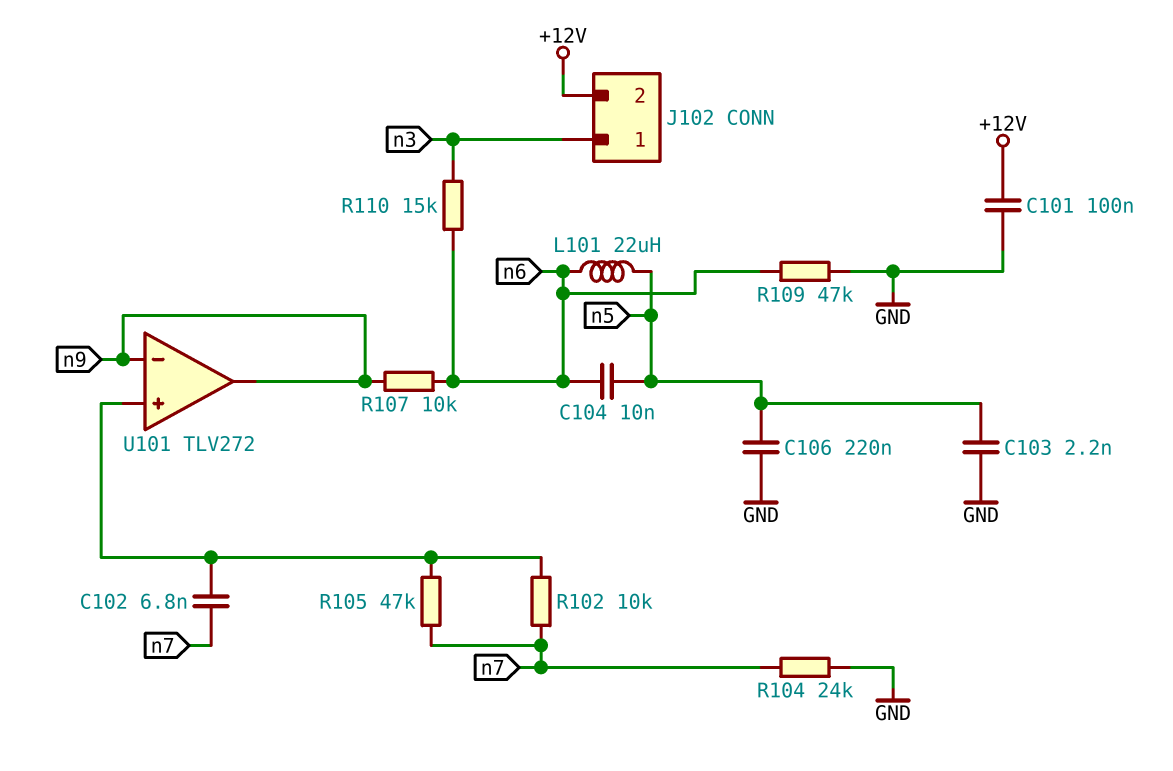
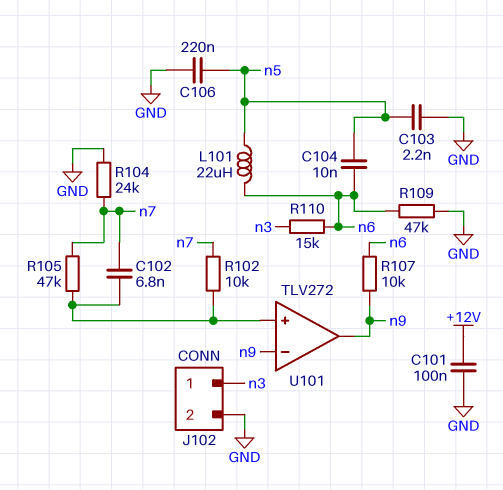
J102 pin 2: +12V -> GND

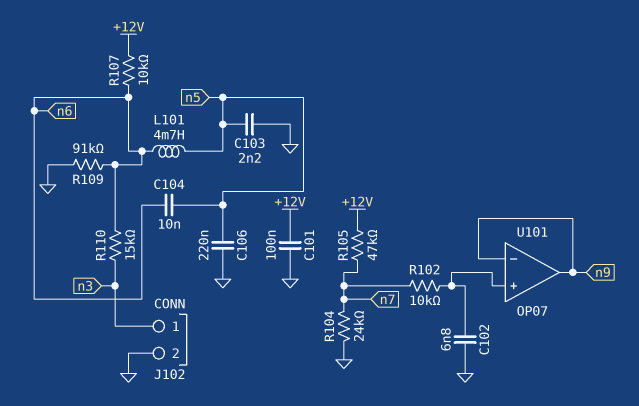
C102: 6.8nF (U101/in+, n7) -> 6.8nF (GND, U101/in+)
L101: 22uH (n5, n6) -> 4.7mH (n5, n6)
R105: 47k (U101/in+, n7) -> 47k (+12V, n7)
R107: 10k (n6, n9) -> 10k (+12V, n6)
R109: 47k (GND, n6) -> 91k (GND, n6)
U101: TLV272 -> OP07

